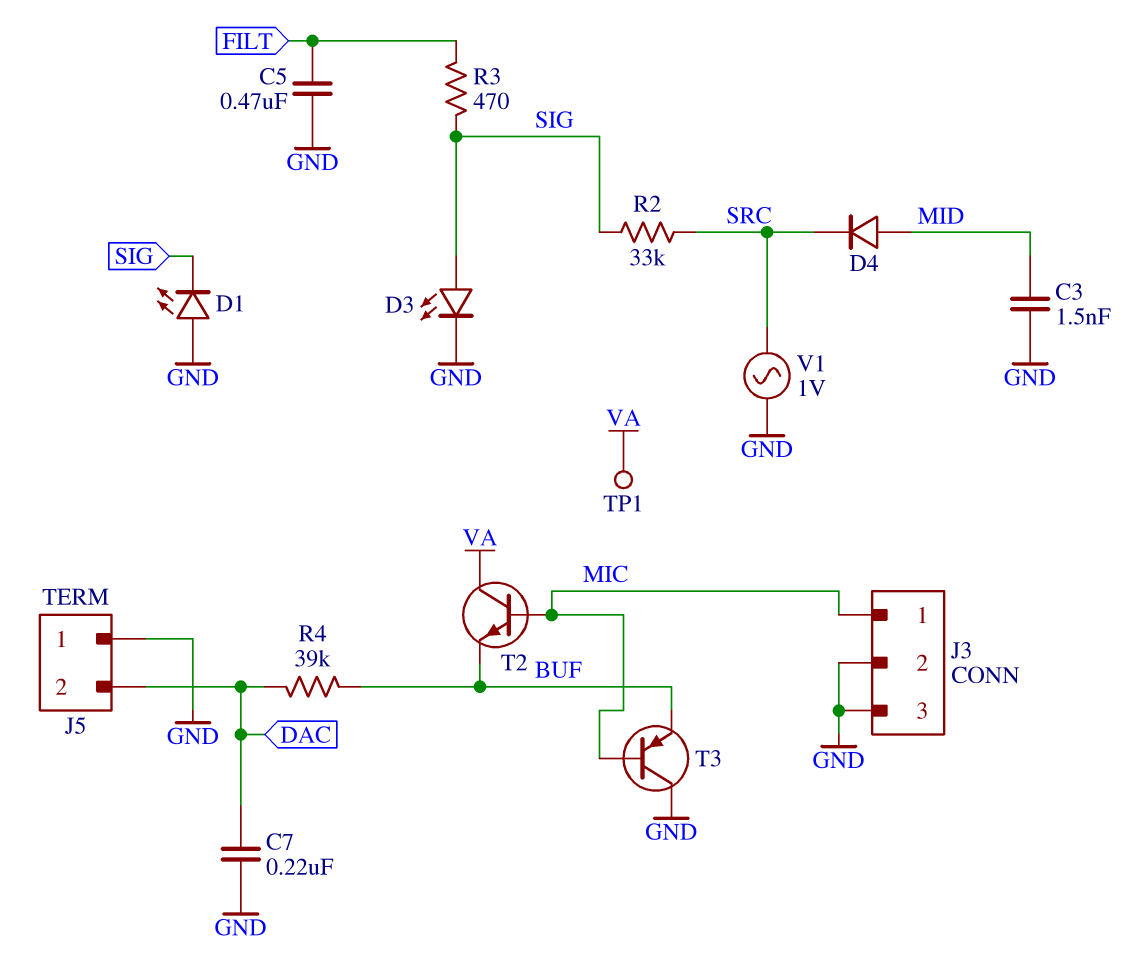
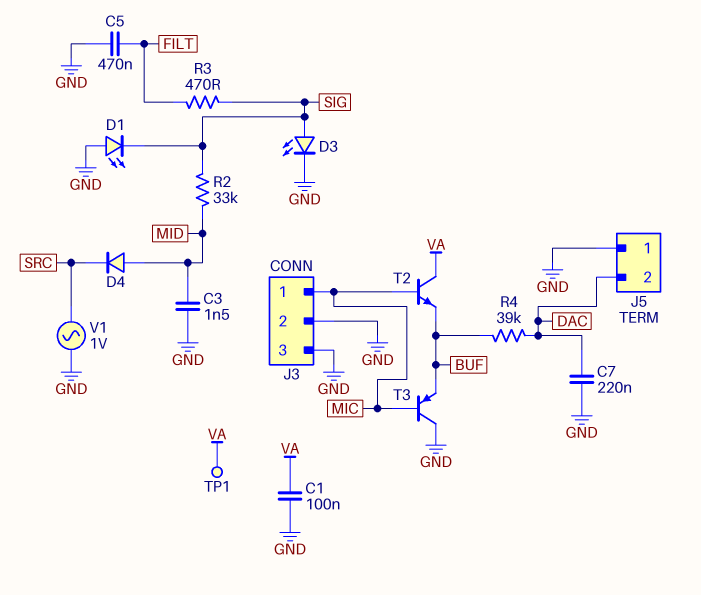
C1: none -> 100nF (GND, VA)
R2: 33k (SIG, SRC) -> 33k (MID, SIG)

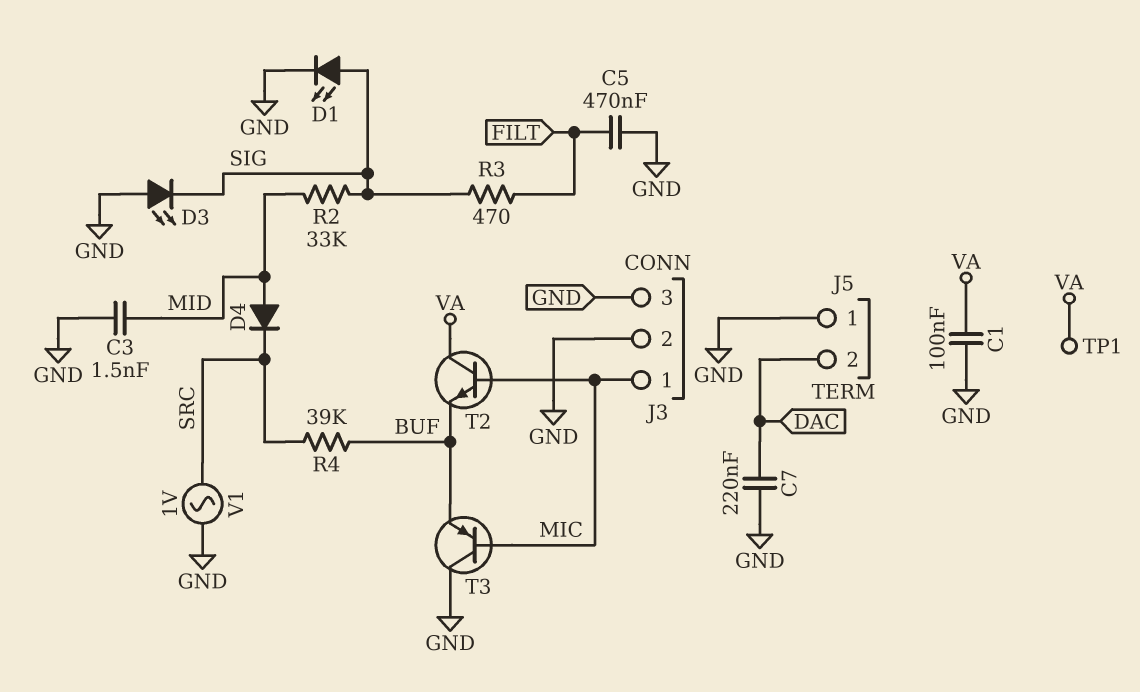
D1: LED (A GND, K SIG) -> LED (A SIG, K GND)
D3: LED (A SIG, K GND) -> LED (A GND, K SIG)
R4: 39k (BUF, DAC) -> 39k (BUF, SRC)

